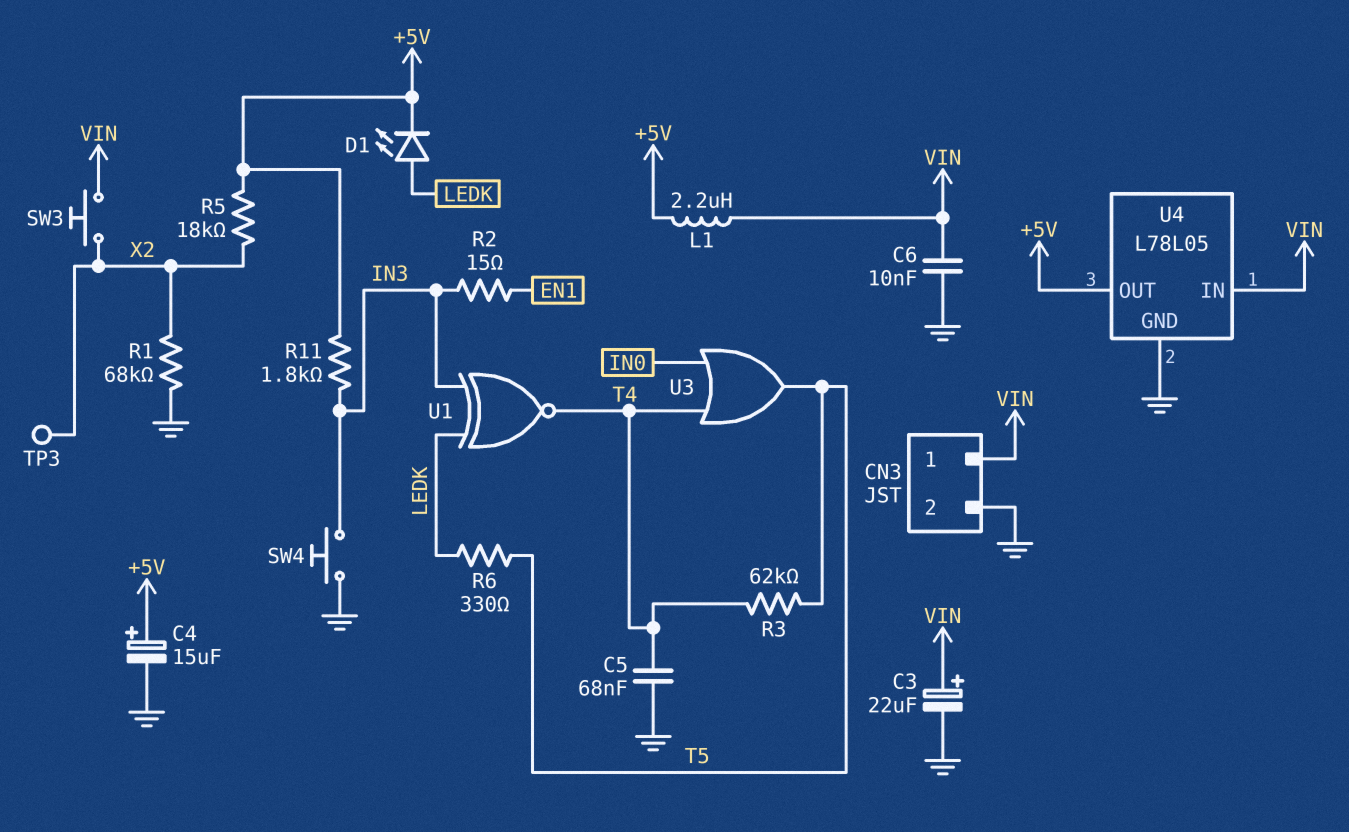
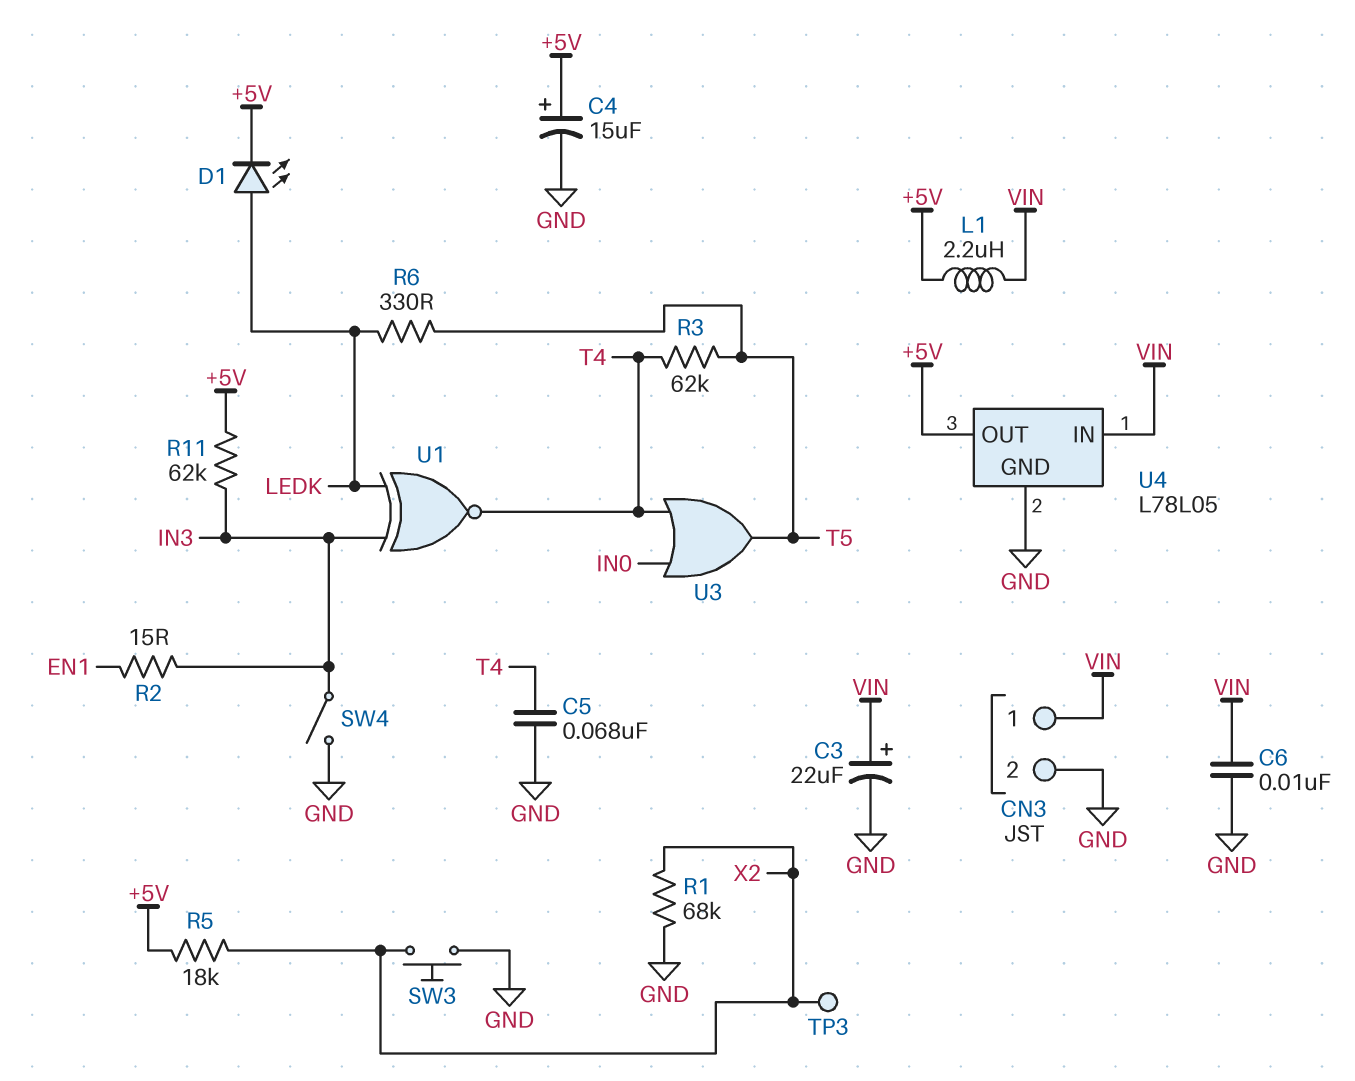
R11: 1.8k (+5V, IN3) -> 62k (+5V, IN3)
SW3: button (VIN, X2) -> button (GND, X2)
SW4: button (GND, IN3) -> switch (GND, IN3)

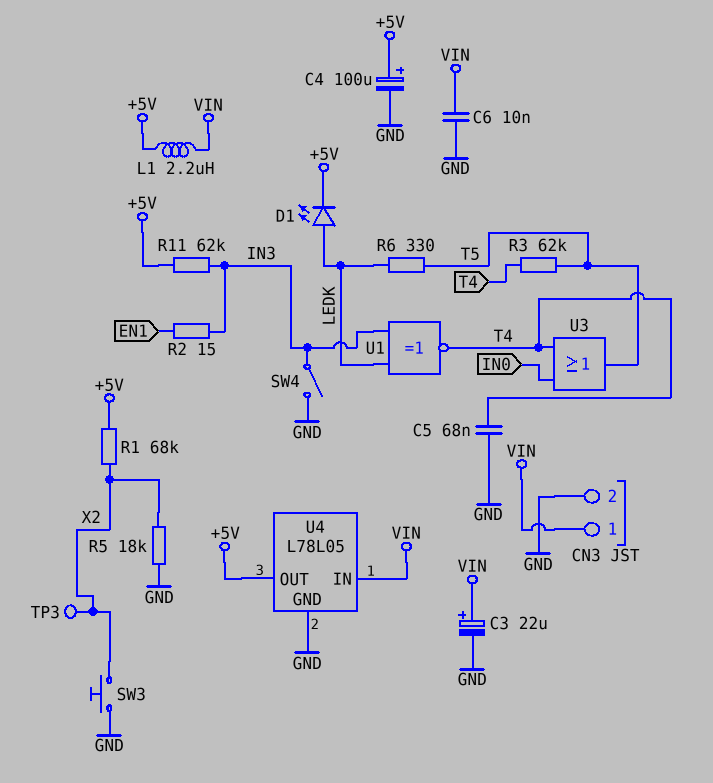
C4: 15uF (plus +5V, minus GND) -> 100uF (plus +5V, minus GND)
R1: 68k (GND, X2) -> 68k (+5V, X2)
R5: 18k (+5V, X2) -> 18k (GND, X2)

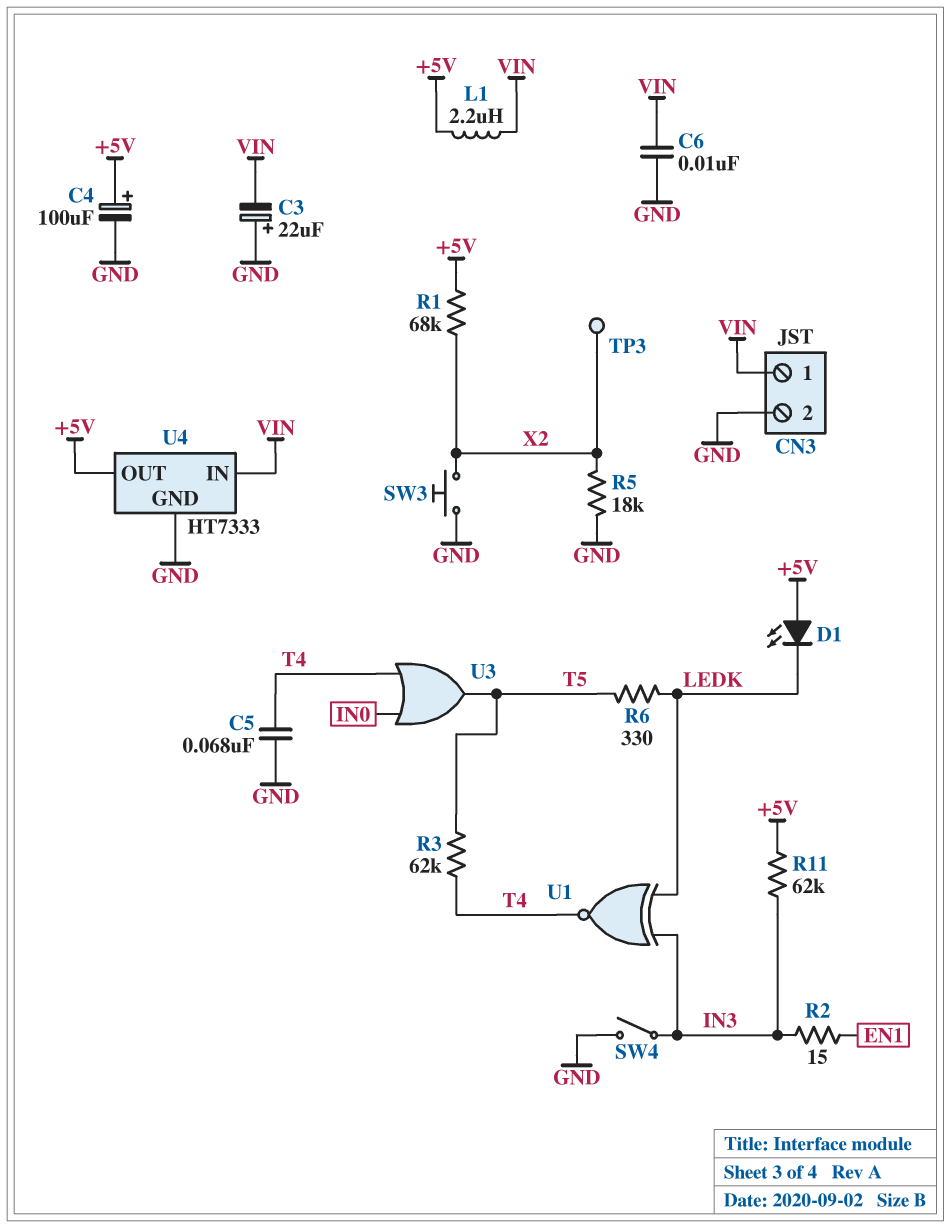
C3: 22uF (plus VIN, minus GND) -> 22uF (plus GND, minus VIN)
D1: LED (A LEDK, K +5V) -> LED (A +5V, K LEDK)
U4: L78L05 -> HT7333

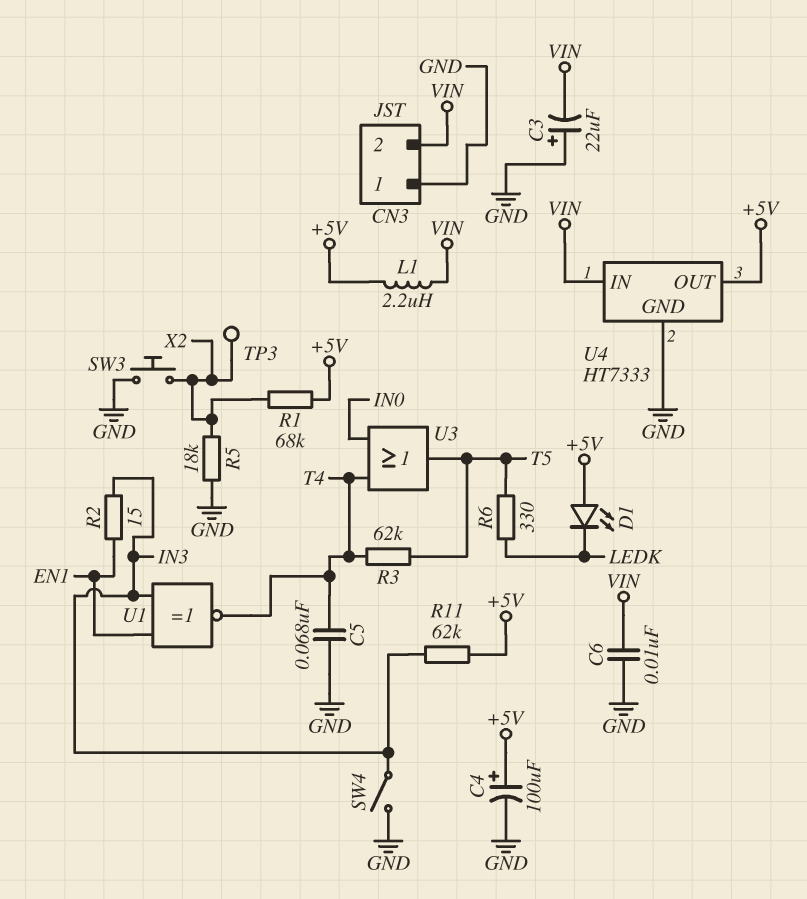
CN3 pin 1: VIN -> GND
CN3 pin 2: GND -> VIN
U1: XNOR (in IN3, in LEDK, out T4) -> XNOR (in EN1, in IN3, out T4)

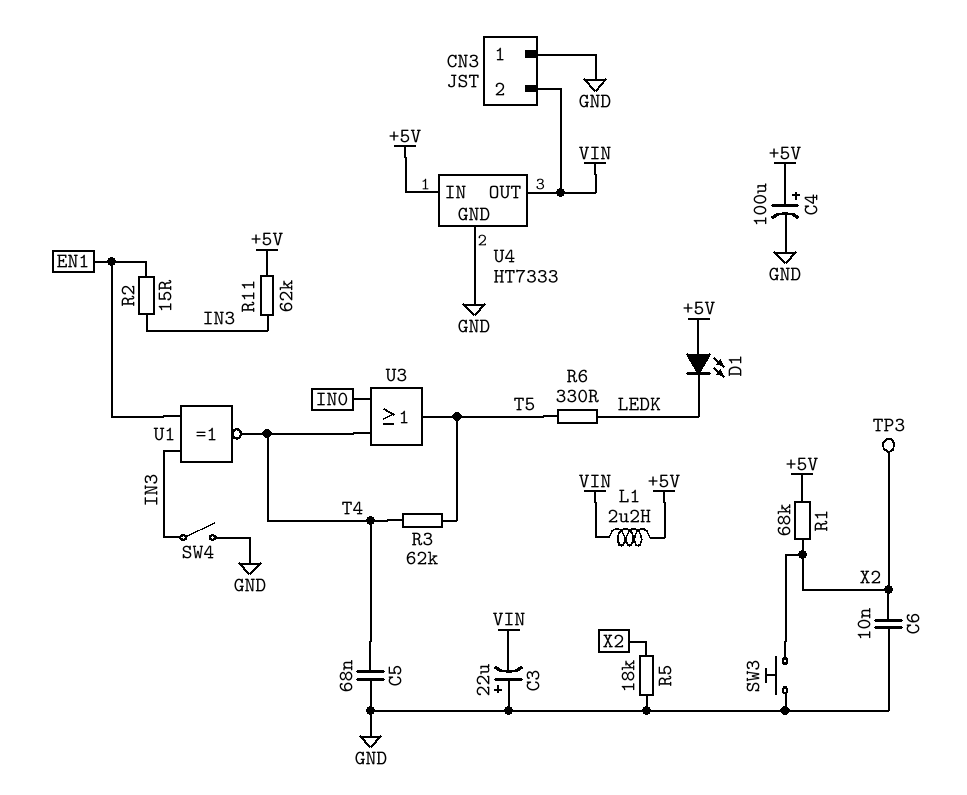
C6: 10nF (GND, VIN) -> 10nF (GND, X2)
U4 pin IN: VIN -> +5V
U4 pin OUT: +5V -> VIN

